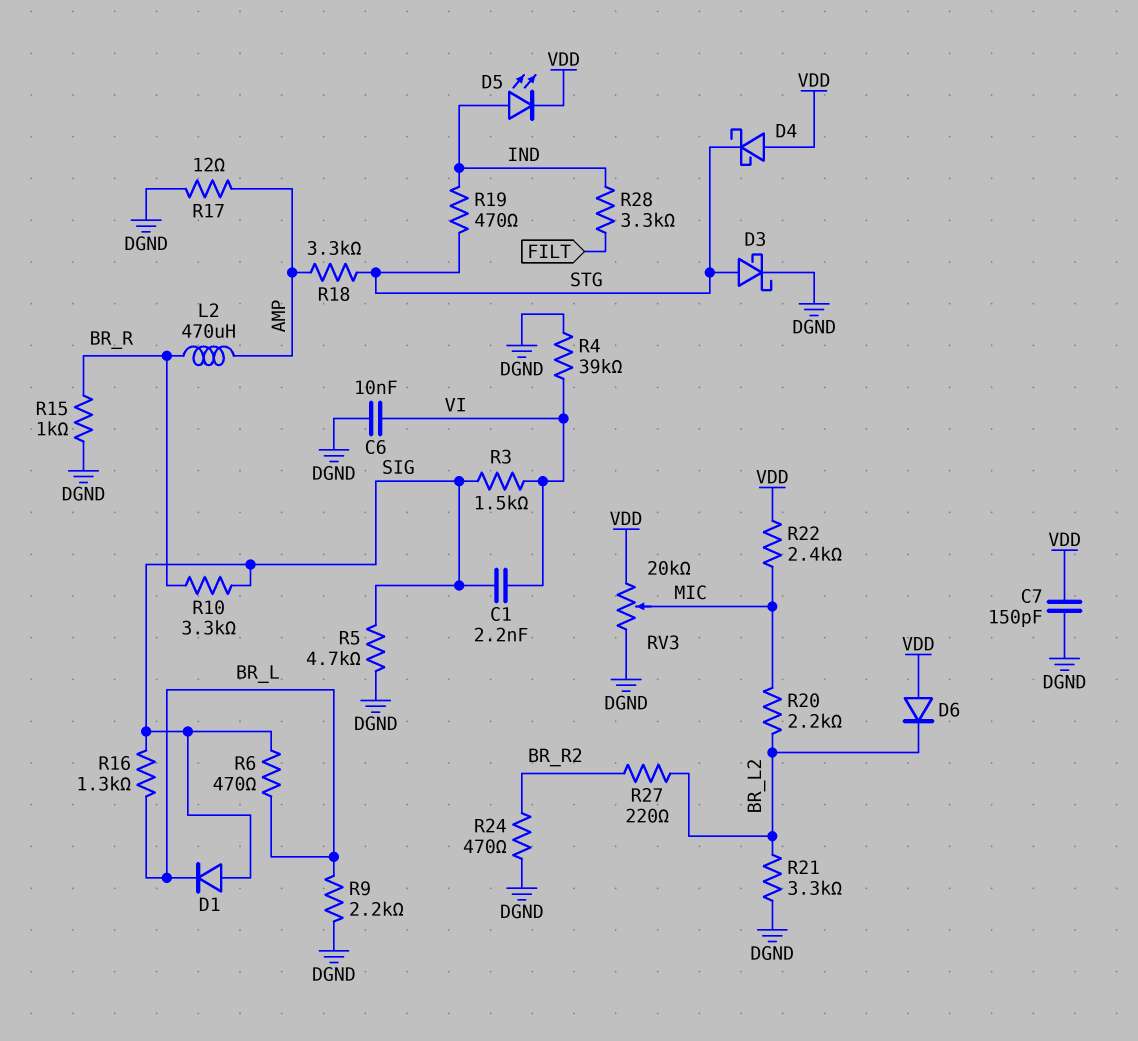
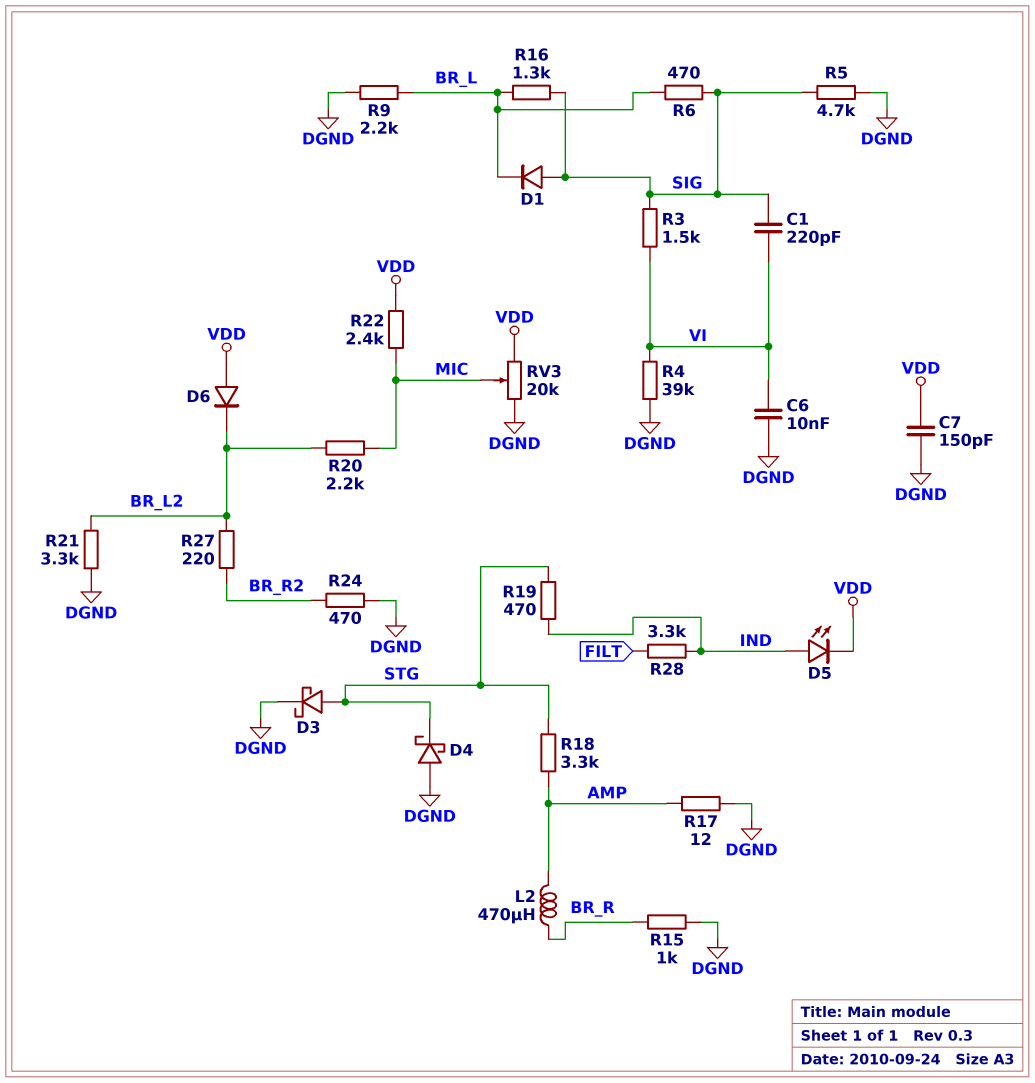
C1: 2.2nF (SIG, VI) -> 220pF (SIG, VI)
D4: schottky (A VDD, K STG) -> schottky (A DGND, K STG)
R10: 3.3k (BR_R, SIG) -> none

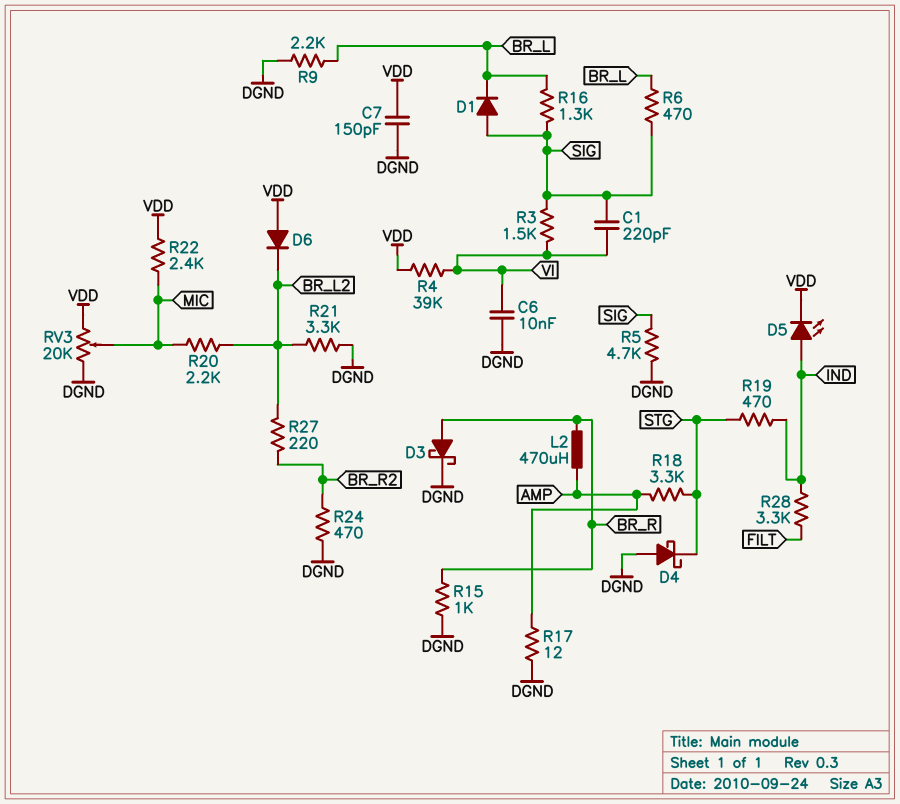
D3: schottky (A STG, K DGND) -> schottky (A BR_R, K DGND)
R4: 39k (DGND, VI) -> 39k (VDD, VI)

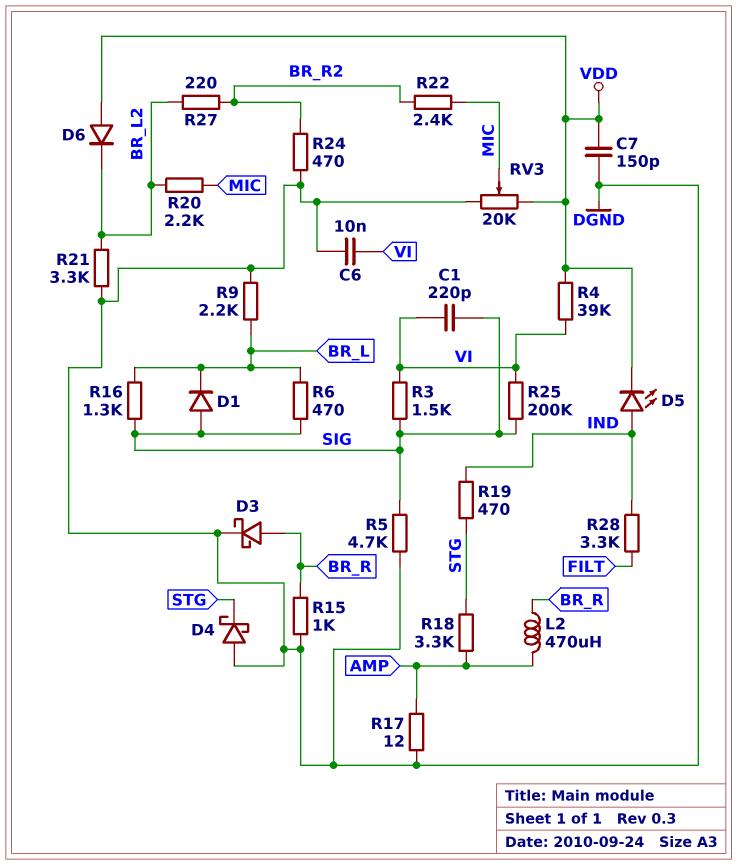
R22: 2.4k (MIC, VDD) -> 2.4k (BR_R2, MIC)
R25: none -> 200k (SIG, VI)

